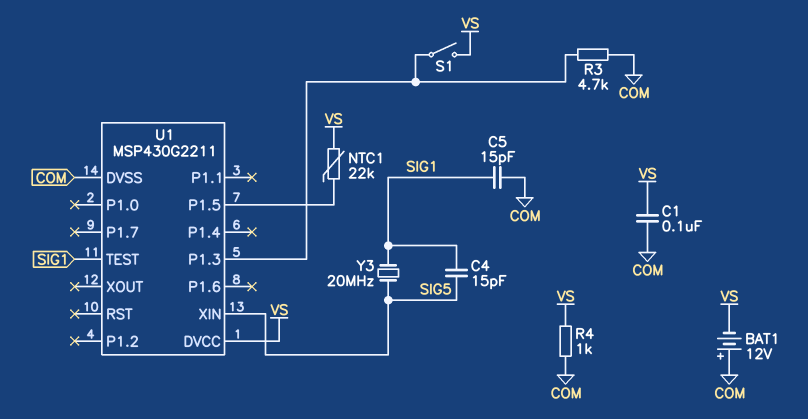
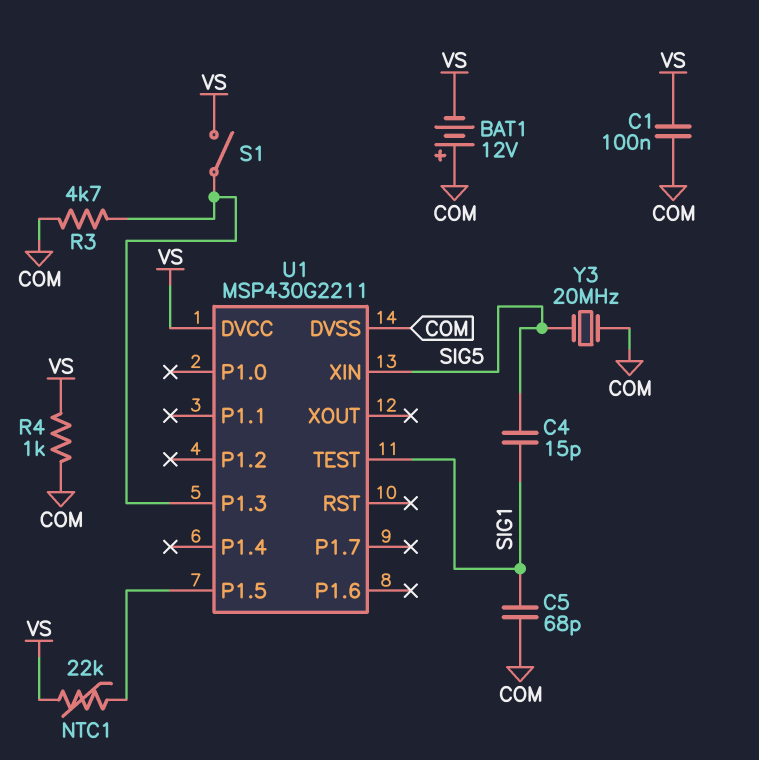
C5: 15pF (COM, SIG1) -> 68pF (COM, SIG1)
Y3: 20MHz (SIG1, SIG5) -> 20MHz (COM, SIG5)

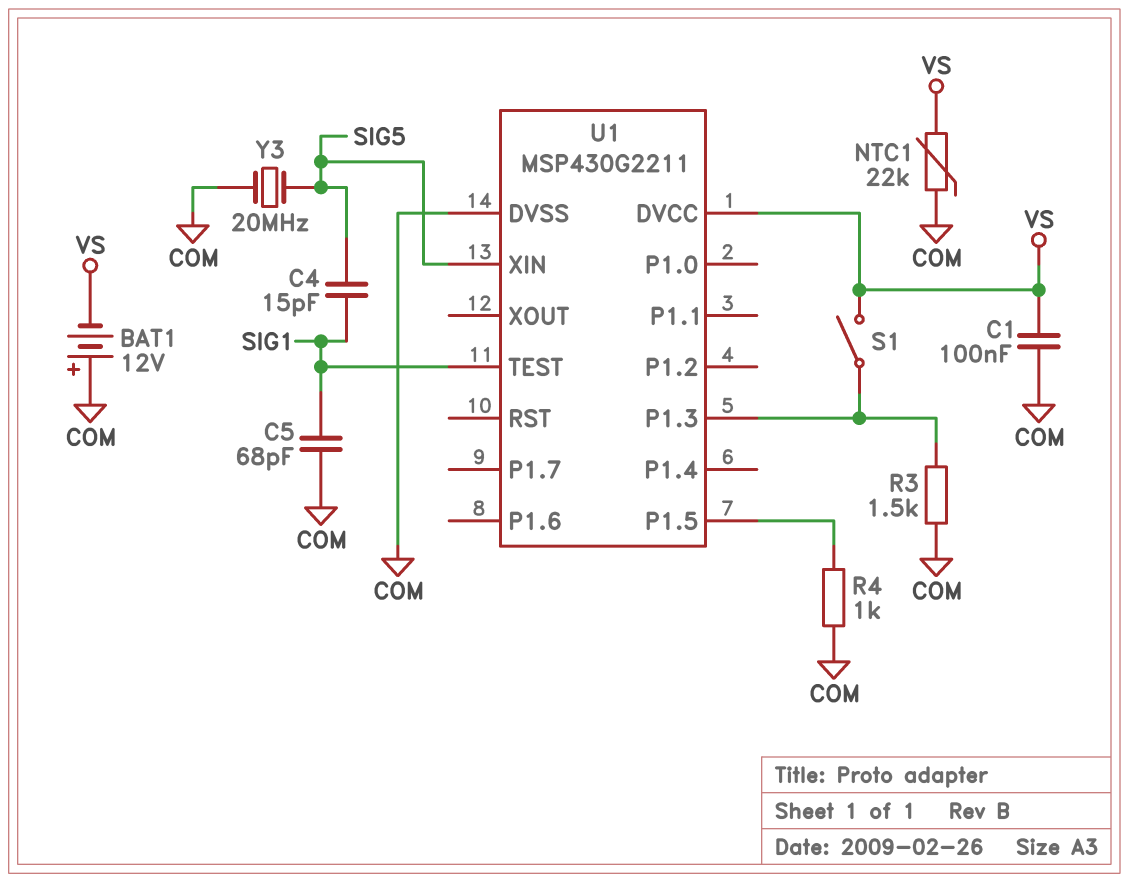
NTC1: 22k (U1/P1.5, VS) -> 22k (COM, VS)
R3: 4.7k (COM, U1/P1.3) -> 1.5k (COM, U1/P1.3)
R4: 1k (COM, VS) -> 1k (COM, U1/P1.5)

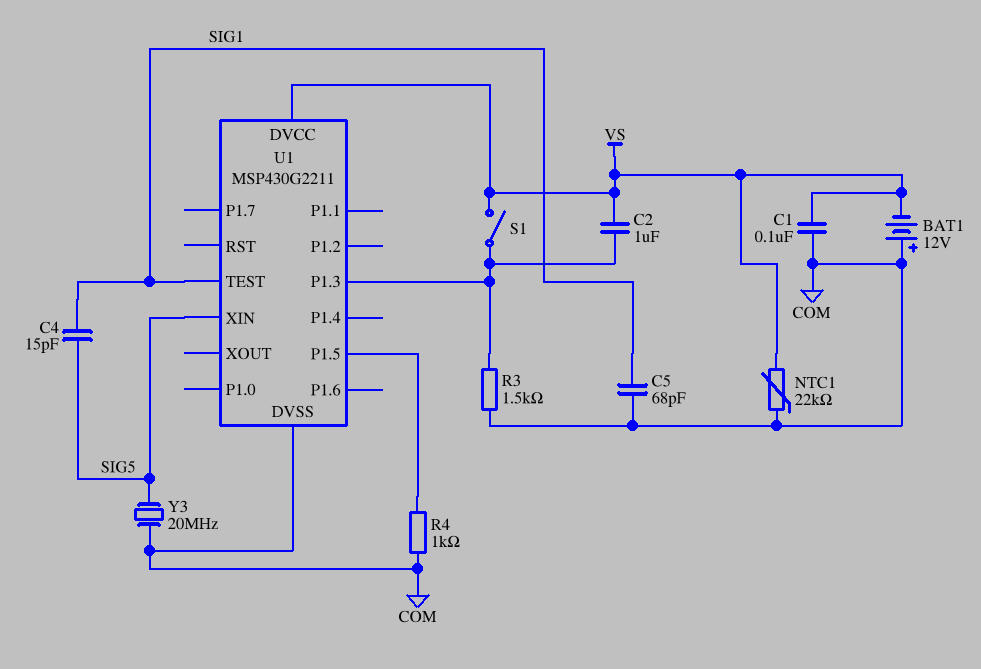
C2: none -> 1uF (U1/P1.3, VS)

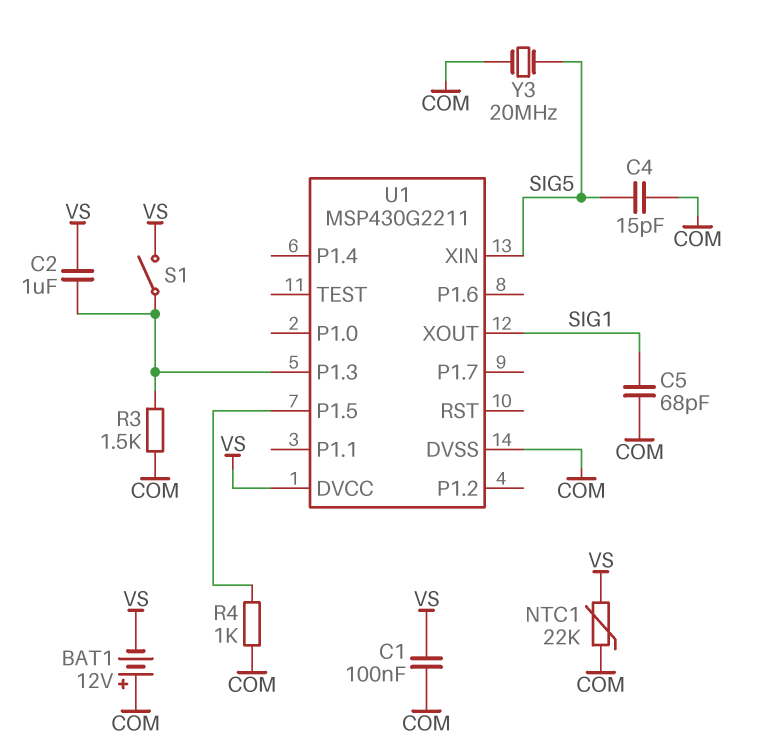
C4: 15pF (SIG1, SIG5) -> 15pF (COM, SIG5)
U1 pin TEST: SIG1 -> none
U1 pin XOUT: none -> SIG1

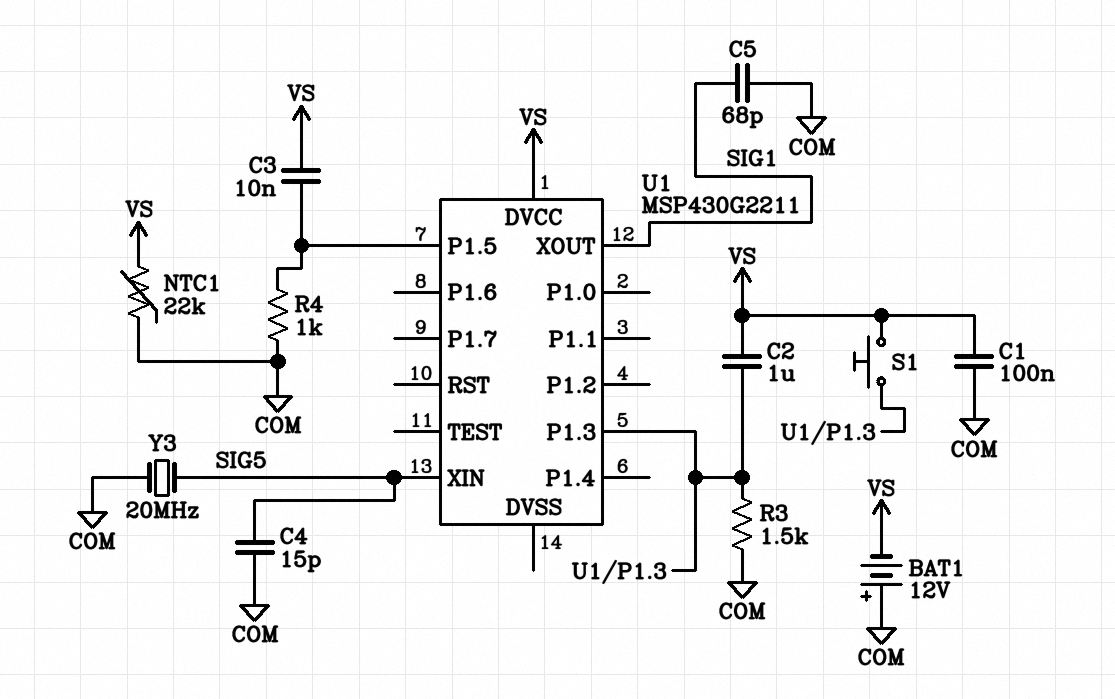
C3: none -> 10nF (U1/P1.5, VS)
S1: switch (U1/P1.3, VS) -> button (U1/P1.3, VS)
U1 pin DVSS: COM -> none

